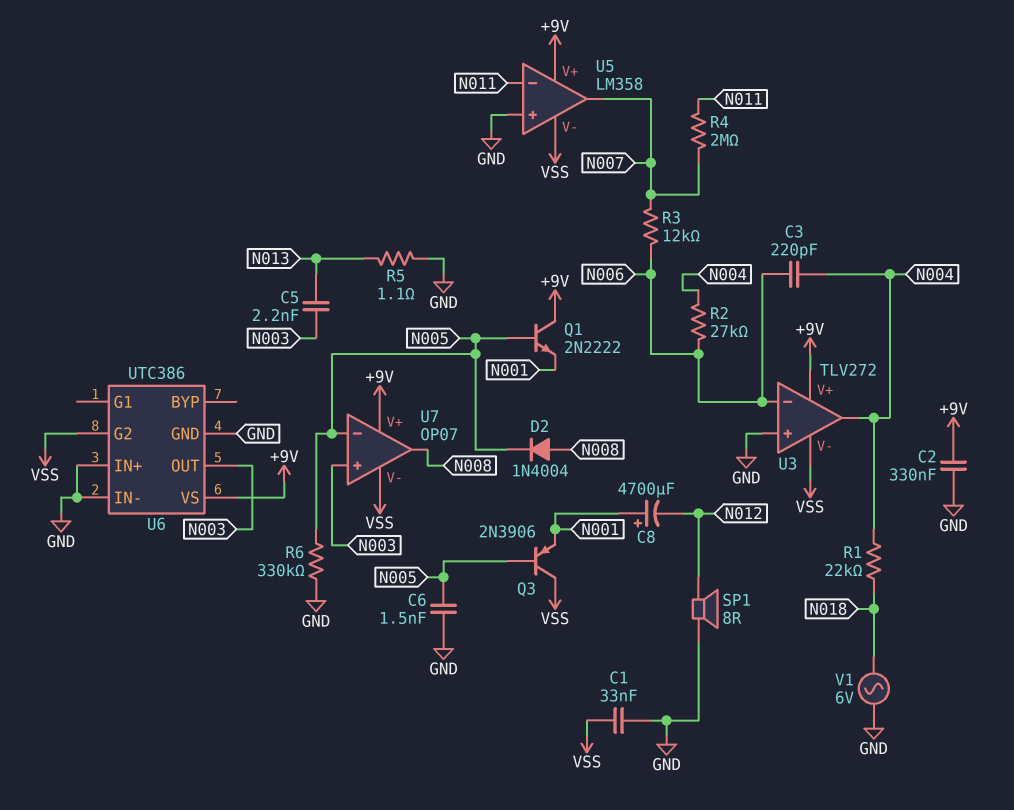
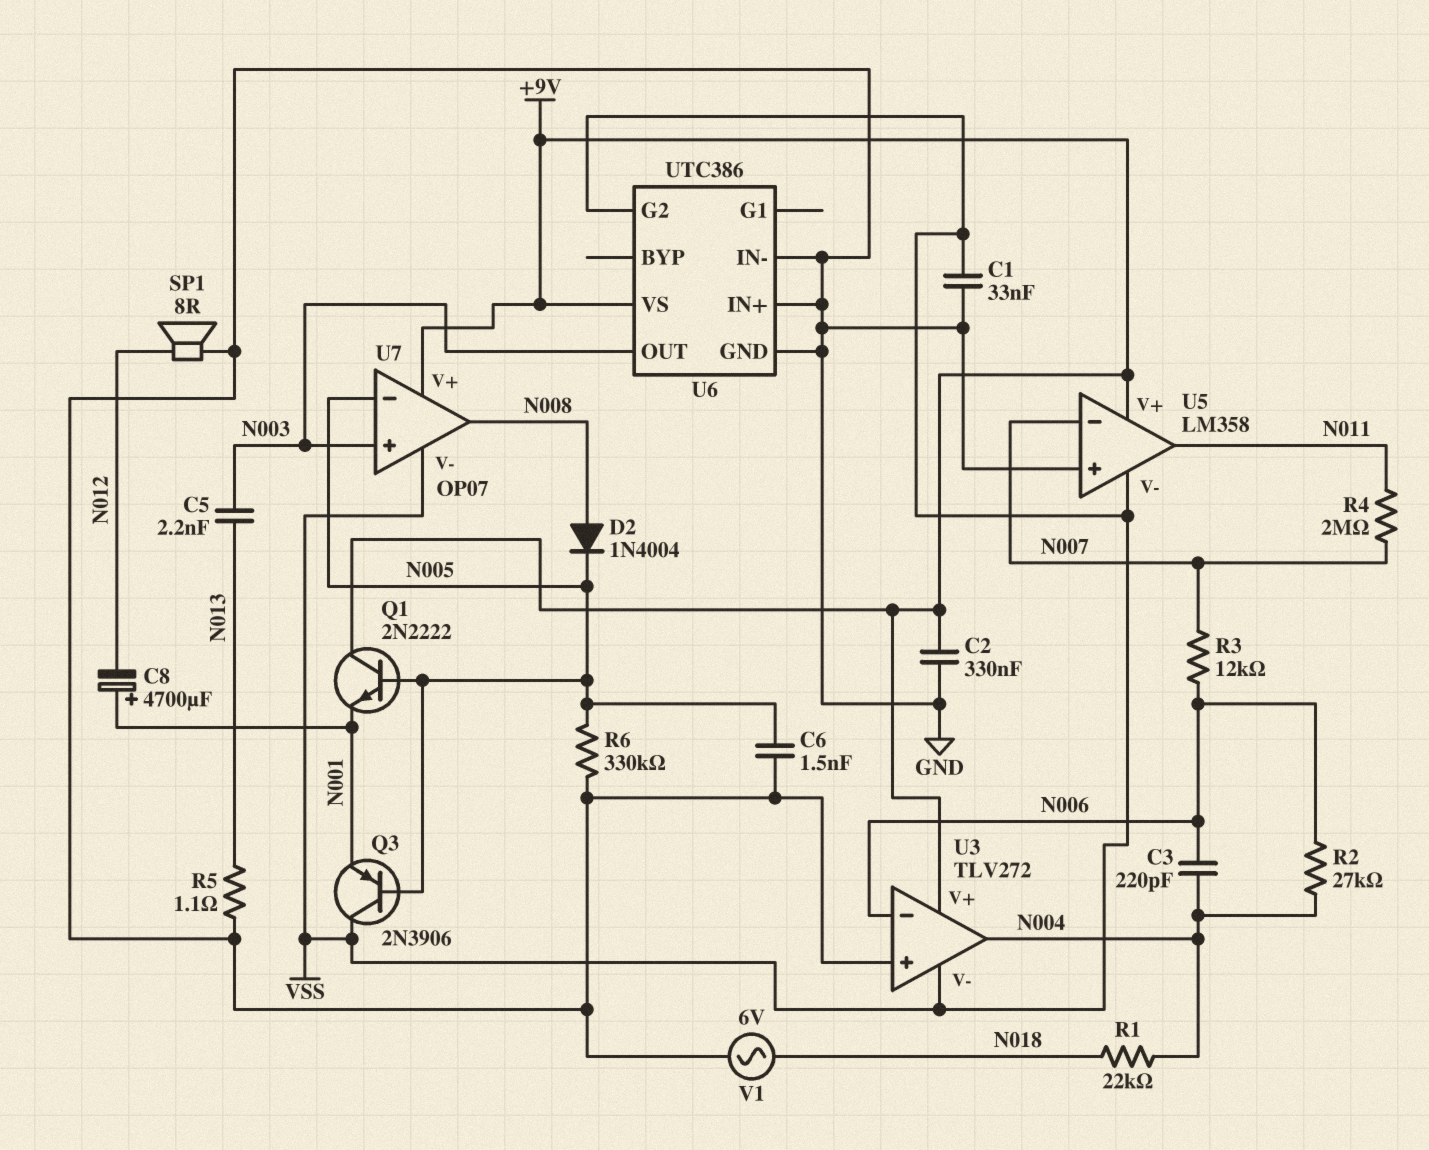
U5 pin in-: N011 -> N007
U5 pin out: N007 -> N011

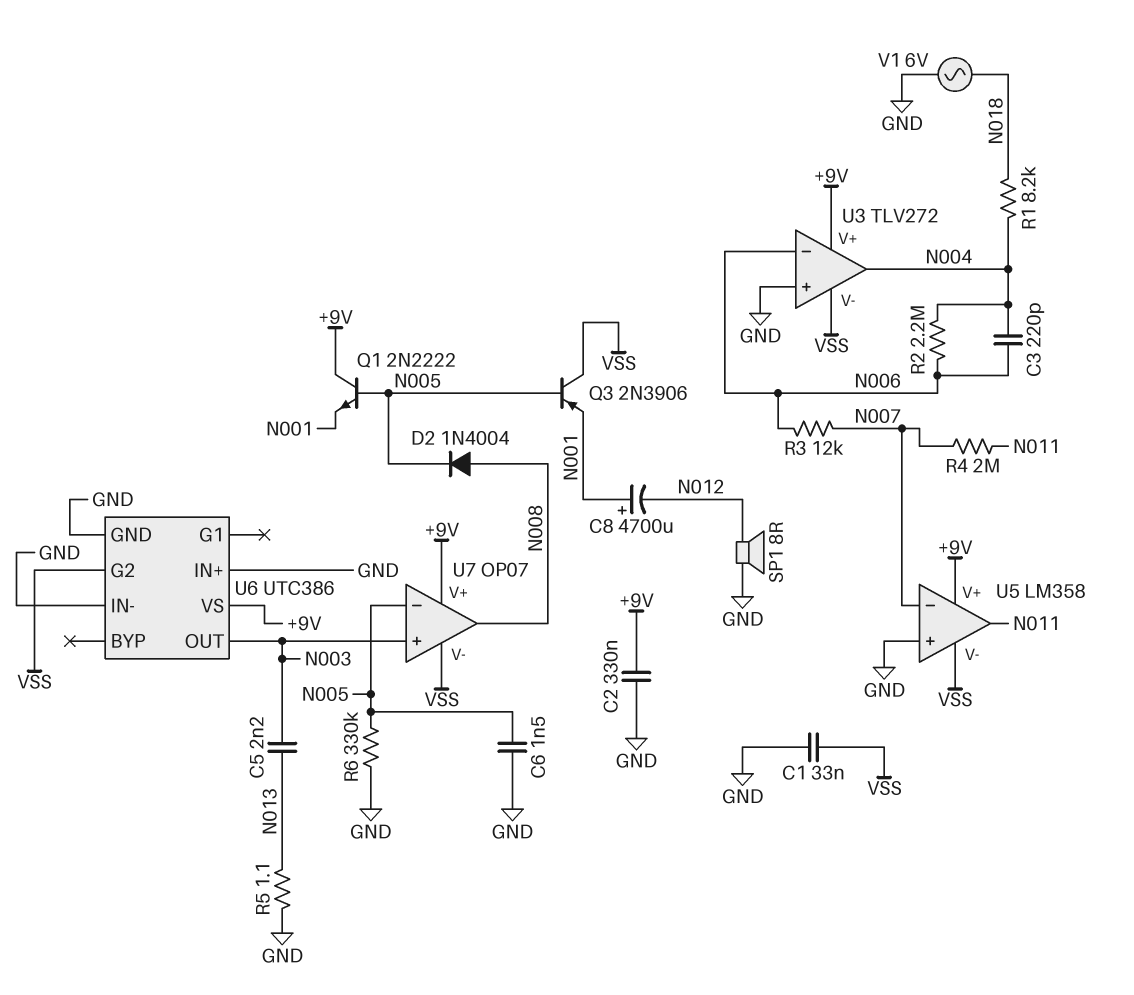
R1: 22k (N004, N018) -> 8.2k (N004, N018)
R2: 27k (N004, N006) -> 2.2M (N004, N006)

